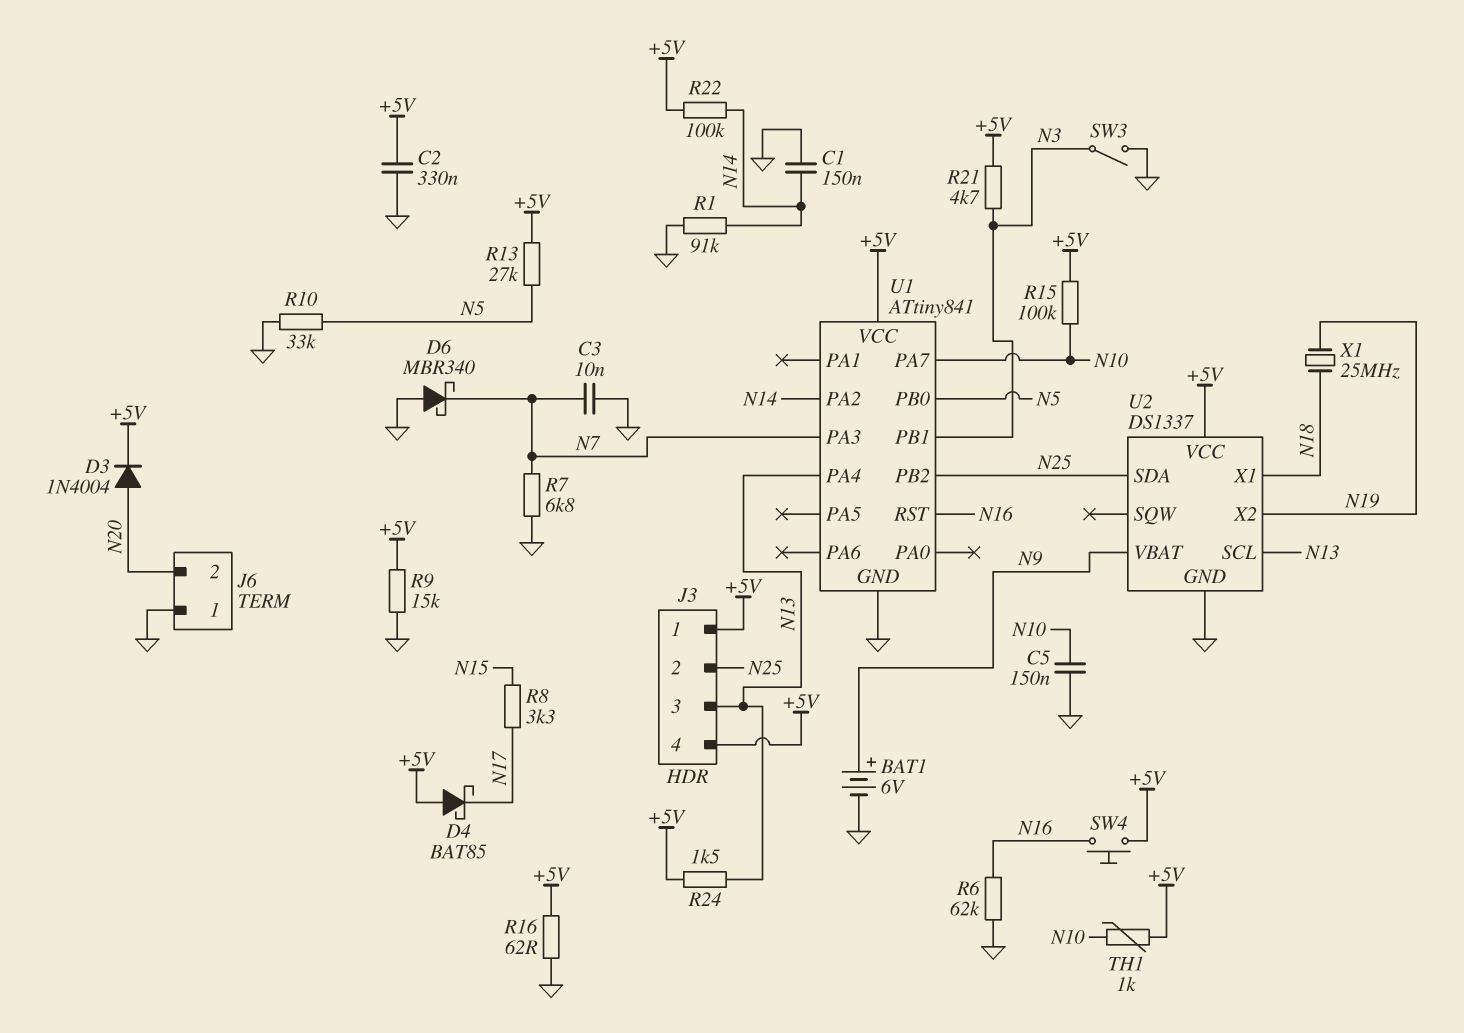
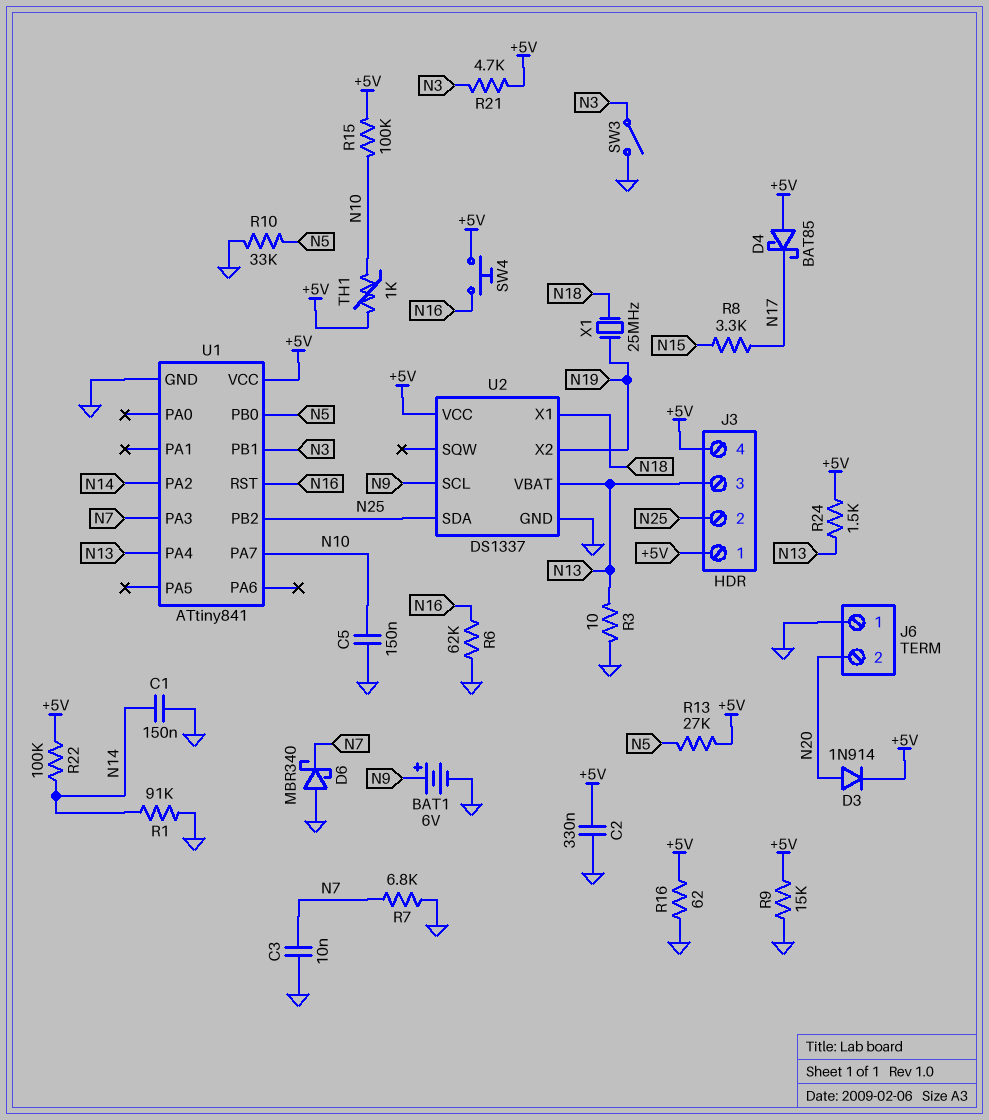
D3: diode 1N4004 (A N20, K +5V) -> diode 1N914 (A N20, K +5V)
R3: none -> 10 (GND, N13)
U2 pin SCL: N13 -> N9
U2 pin VBAT: N9 -> N13

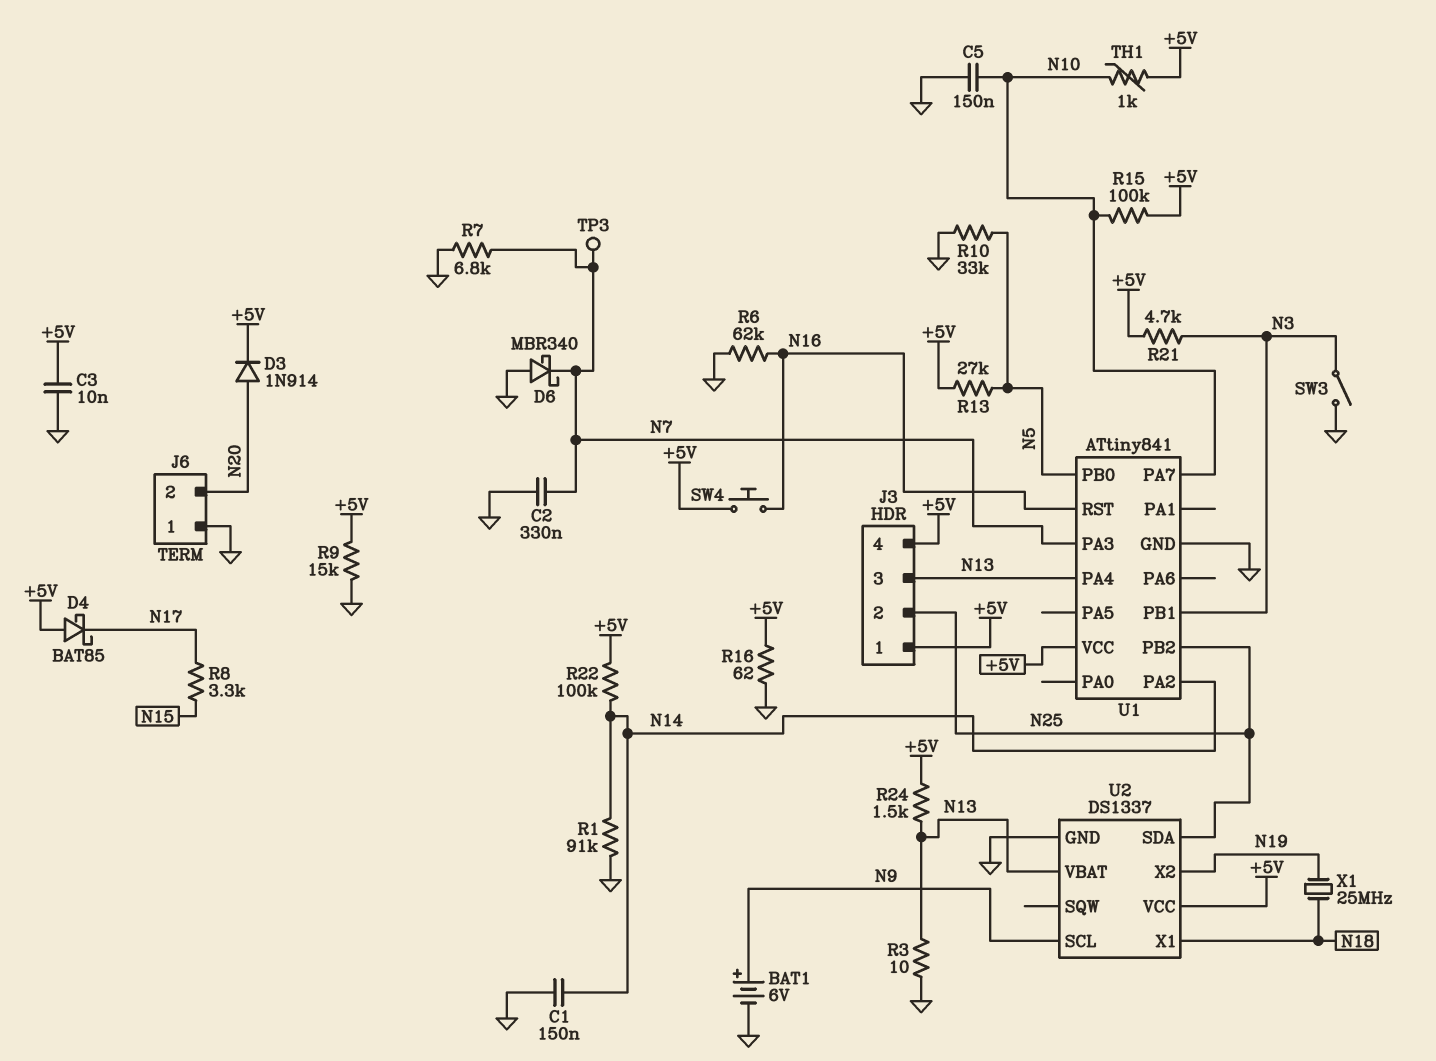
C2: 330nF (+5V, GND) -> 330nF (GND, N7)
C3: 10nF (GND, N7) -> 10nF (+5V, GND)
TP3: none -> test point (N7)

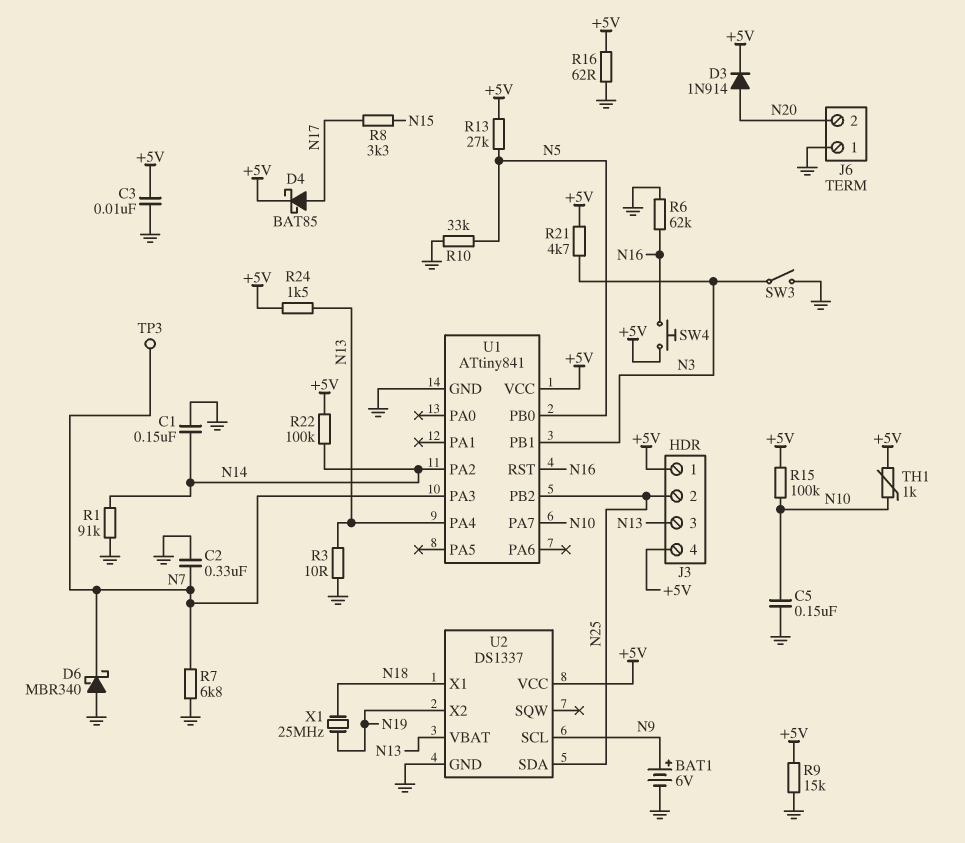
D4: schottky BAT85 (A +5V, K N17) -> schottky BAT85 (A N17, K +5V)

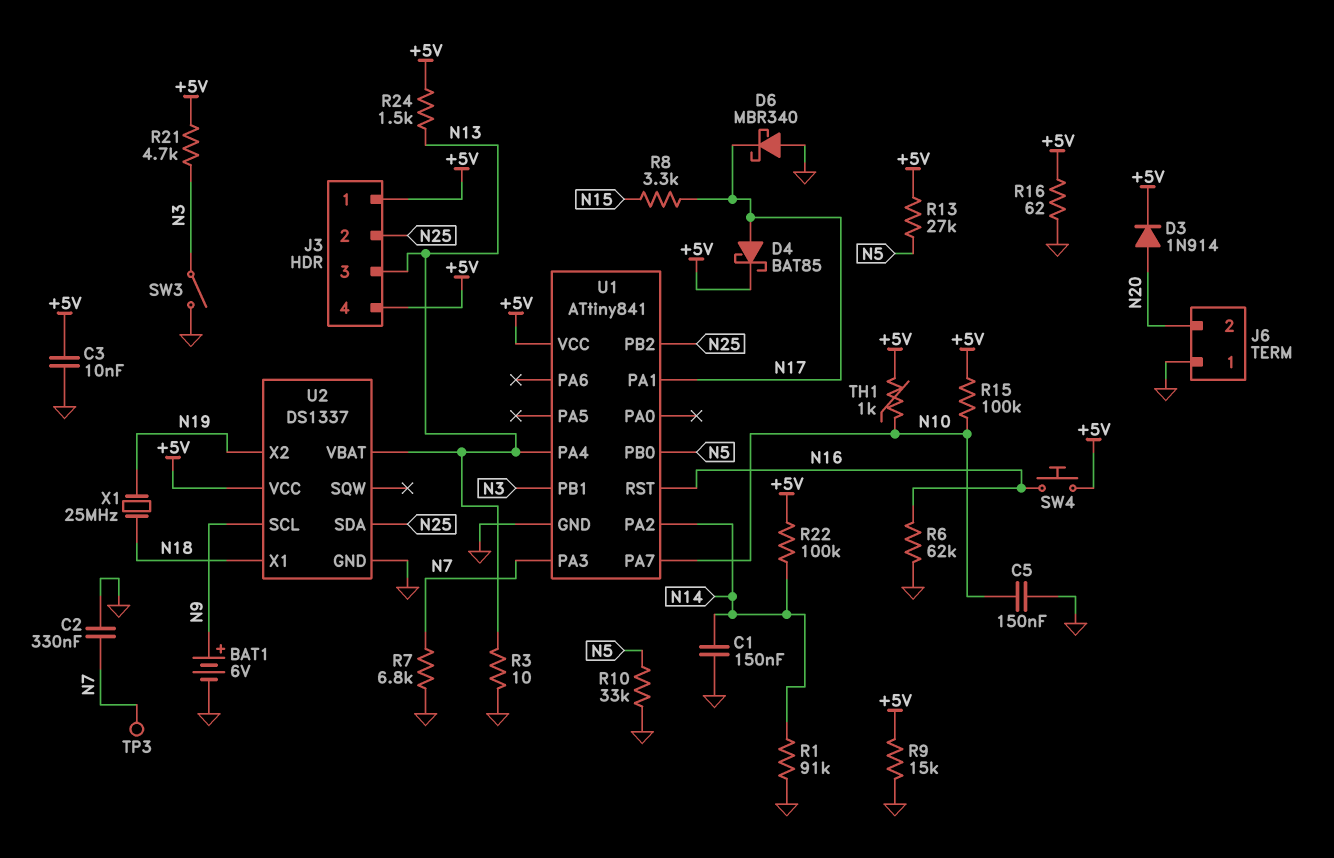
D6: schottky MBR340 (A GND, K N7) -> schottky MBR340 (A GND, K N17)
U1 pin PA1: none -> N17

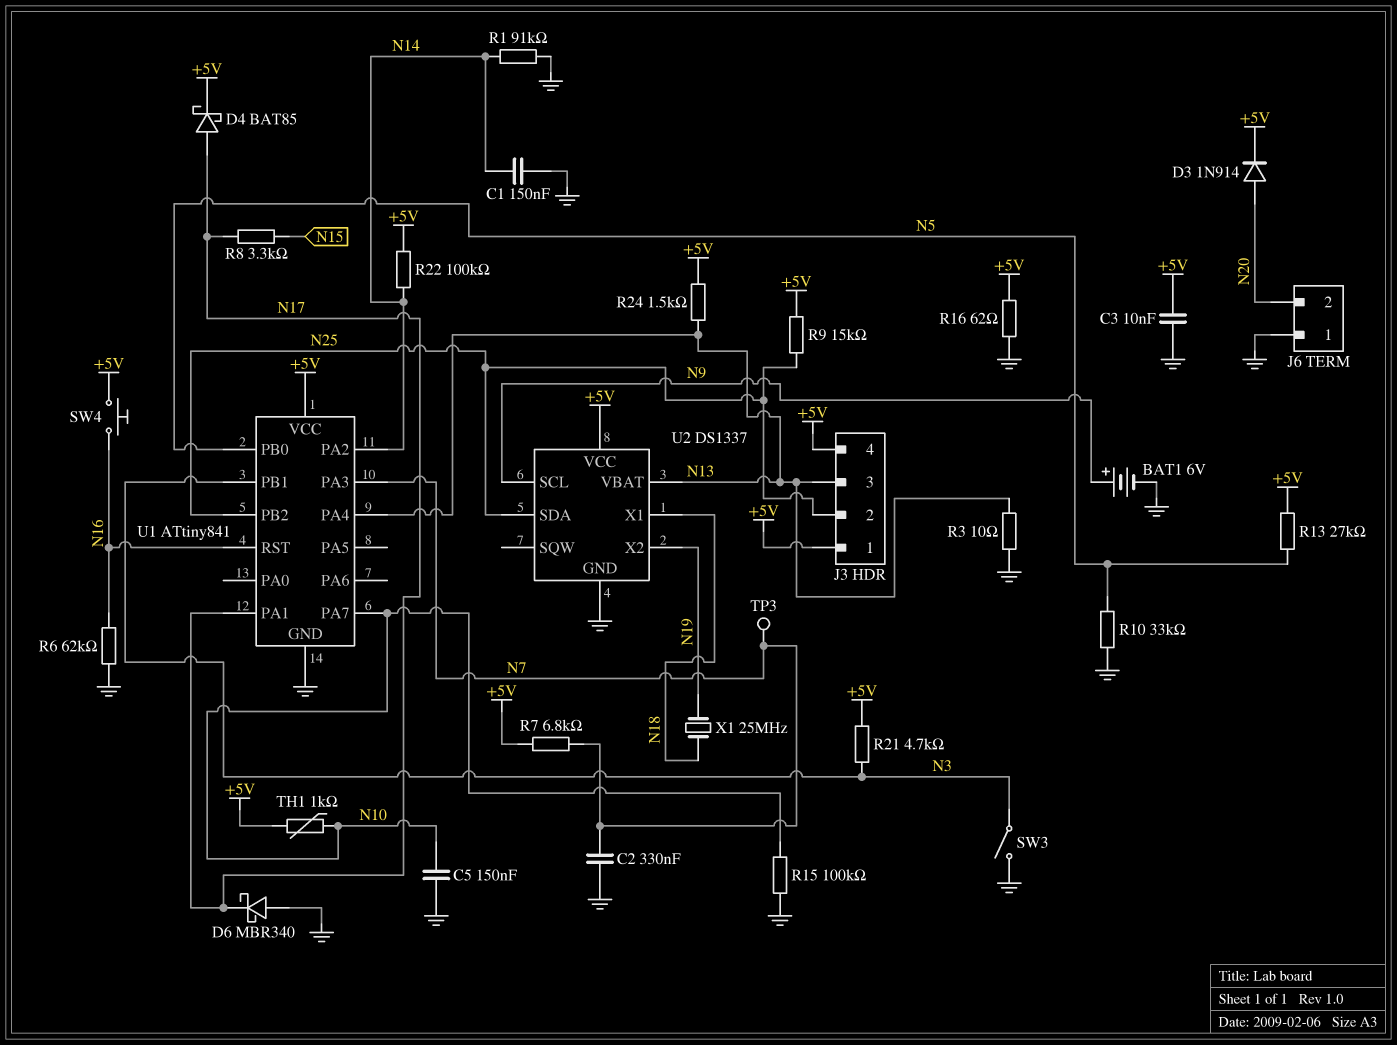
R7: 6.8k (GND, N7) -> 6.8k (+5V, N7)
R9: 15k (+5V, GND) -> 15k (+5V, N25)
R15: 100k (+5V, N10) -> 100k (GND, N10)

